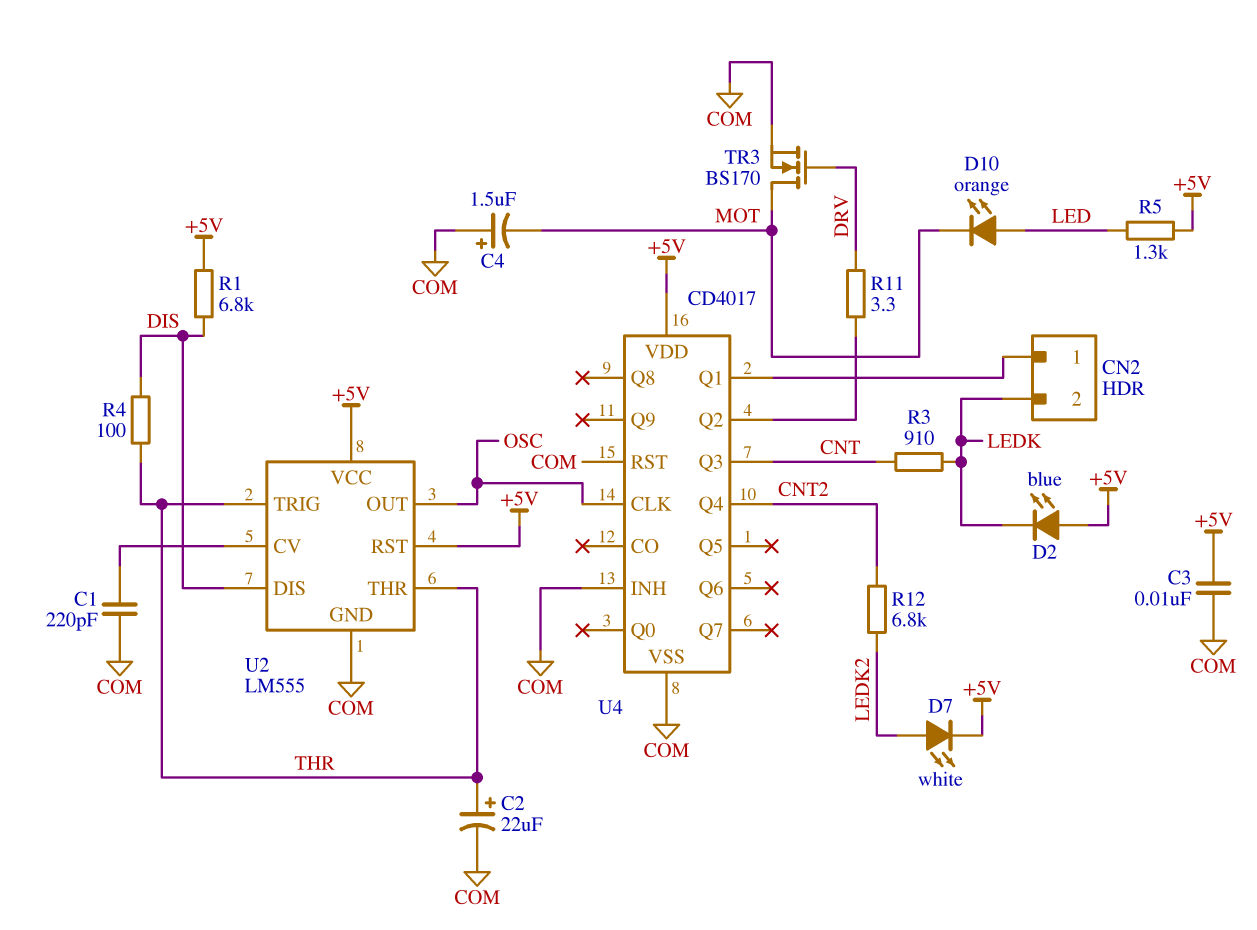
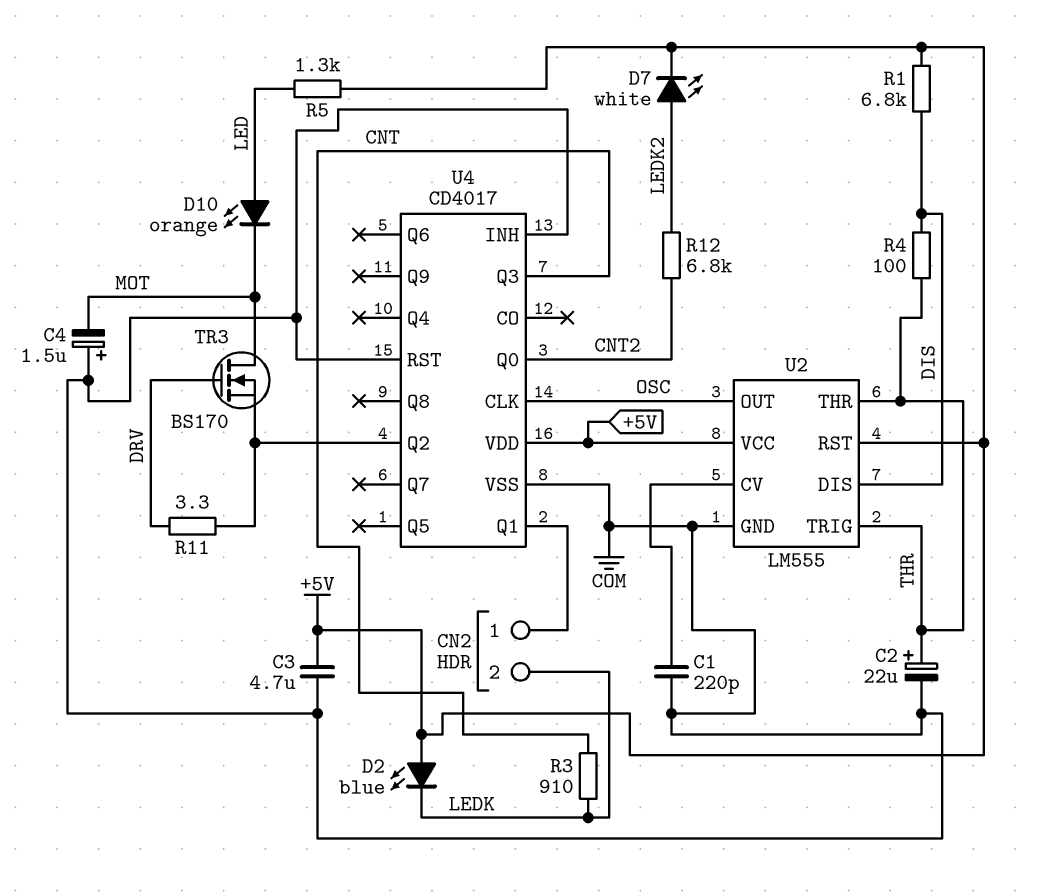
C3: 10nF (+5V, COM) -> 4.7uF (+5V, COM)
TR3: NMOS BS170 (G DRV, D MOT, S COM) -> NMOS BS170 (G DRV, D MOT, S U4/Q2)
U4 pin Q0: none -> CNT2
U4 pin Q4: CNT2 -> none

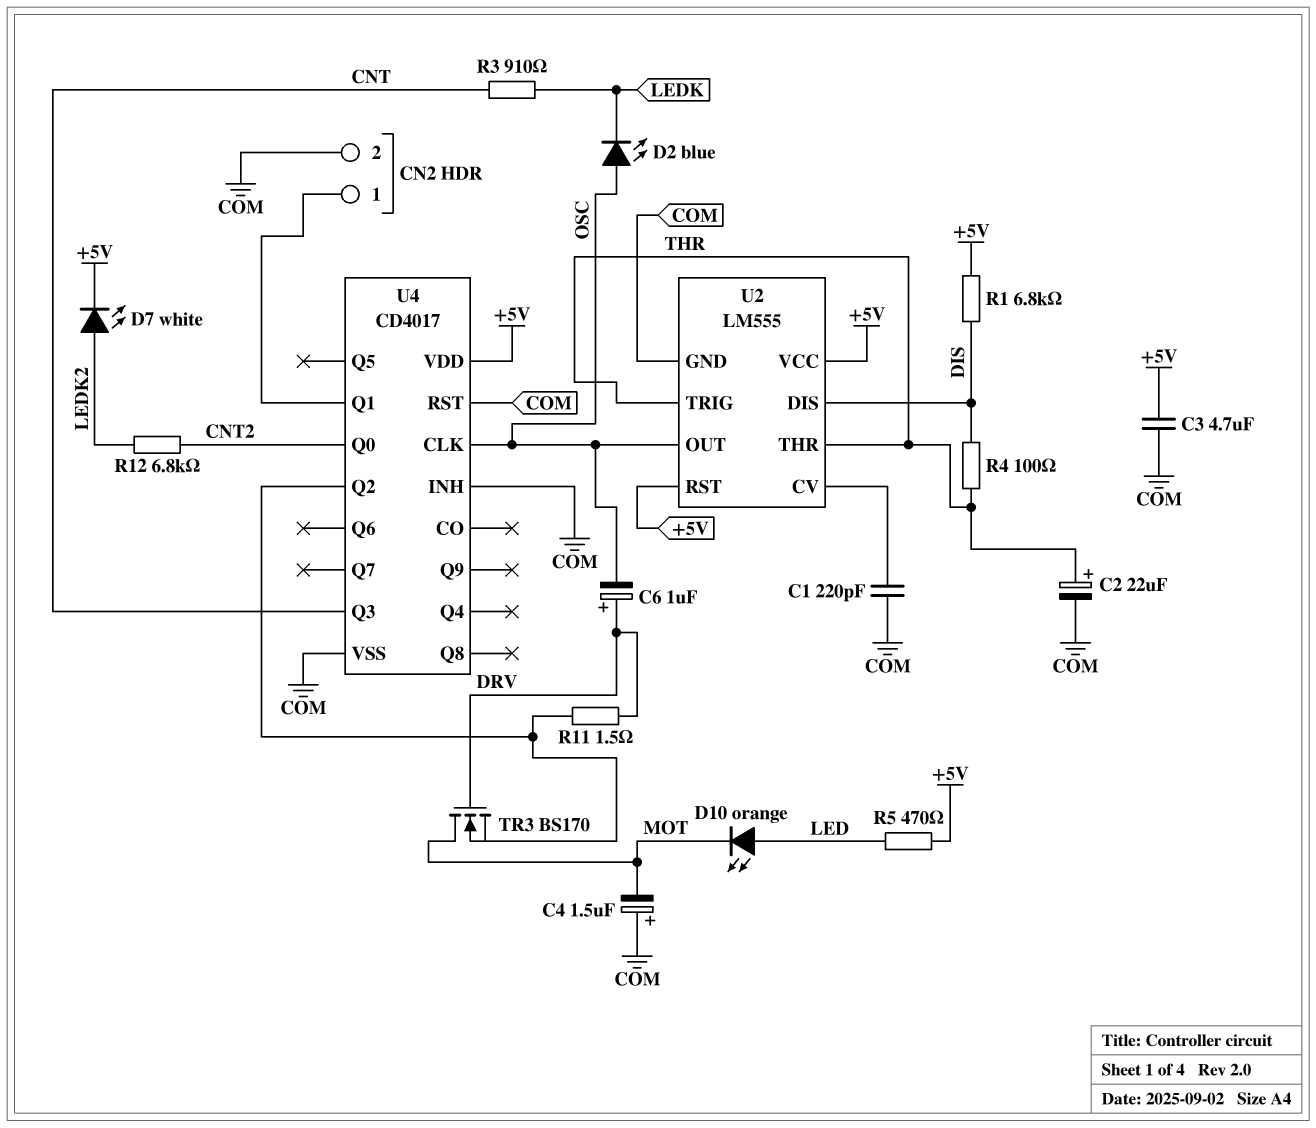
C6: none -> 1uF (plus DRV, minus OSC)
CN2 pin 2: LEDK -> COM
D2: LED blue (A +5V, K LEDK) -> LED blue (A OSC, K LEDK)
R5: 1.3k (+5V, LED) -> 470 (+5V, LED)
R11: 3.3 (DRV, U4/Q2) -> 1.5 (DRV, U4/Q2)

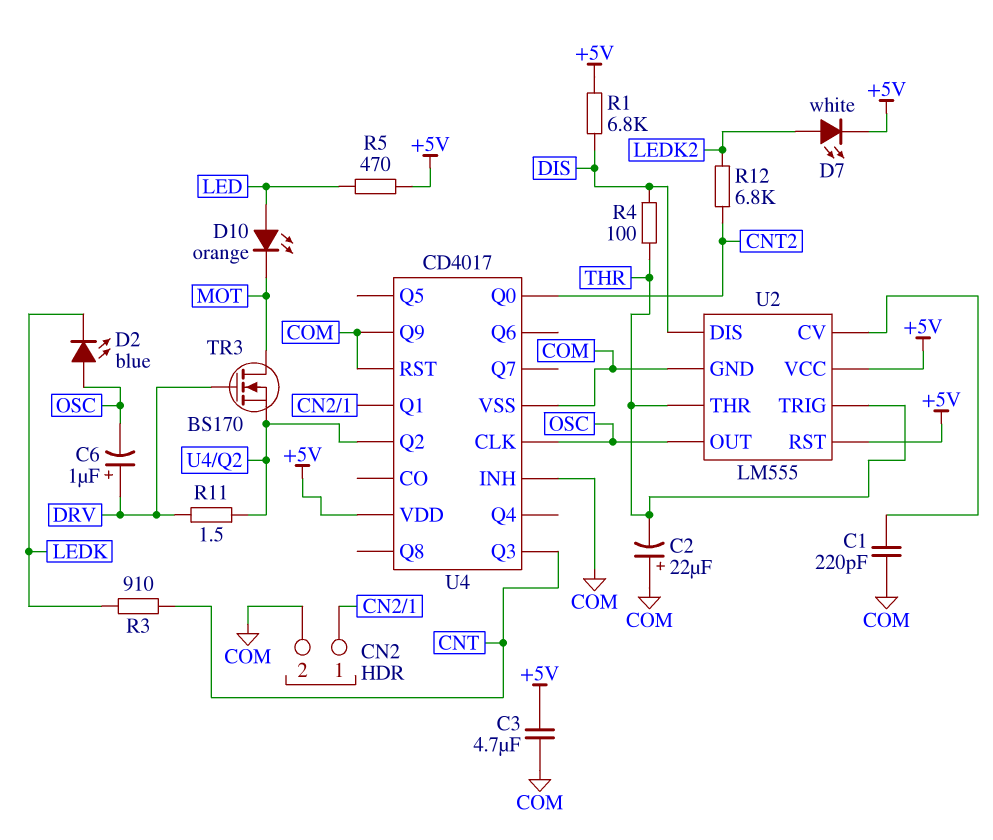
C2: 22uF (plus THR, minus COM) -> 22uF (plus COM, minus THR)
C4: 1.5uF (plus COM, minus MOT) -> none
U4 pin Q9: none -> COM

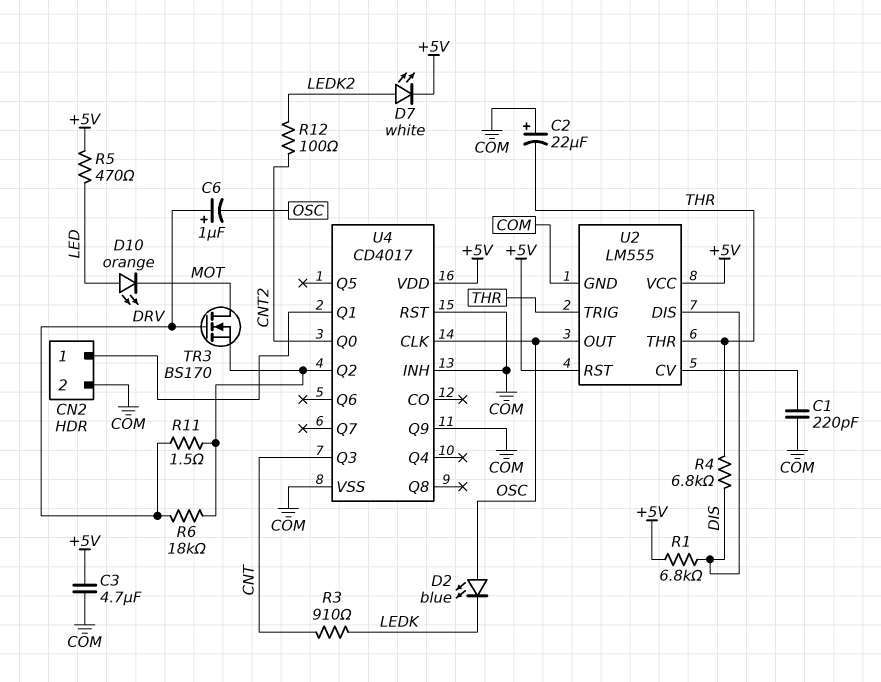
R4: 100 (DIS, THR) -> 6.8k (DIS, THR)
R6: none -> 18k (DRV, U4/Q2)
R12: 6.8k (CNT2, LEDK2) -> 100 (CNT2, LEDK2)

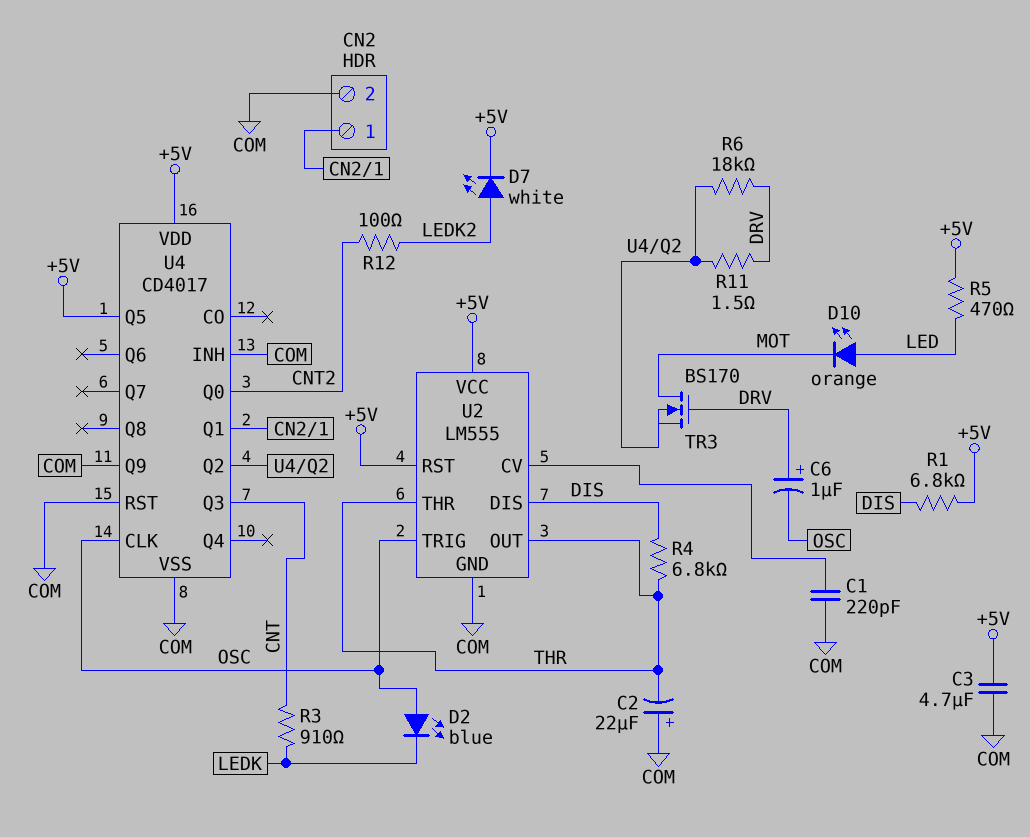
U2 pin OUT: OSC -> THR
U2 pin TRIG: THR -> OSC
U4 pin Q5: none -> +5V

